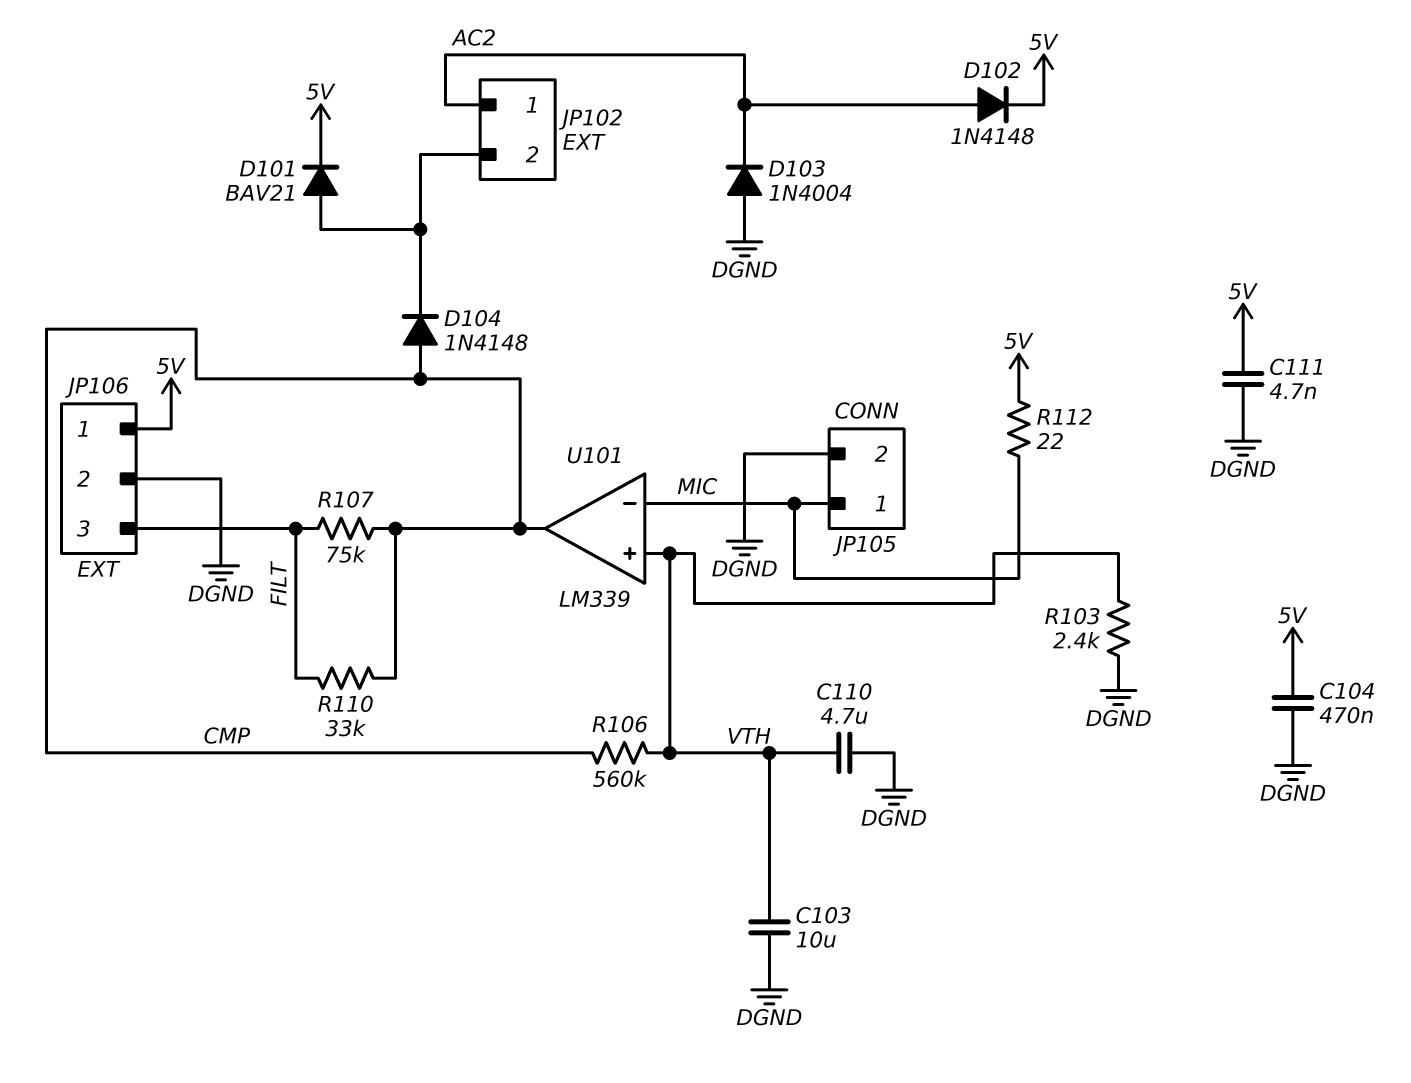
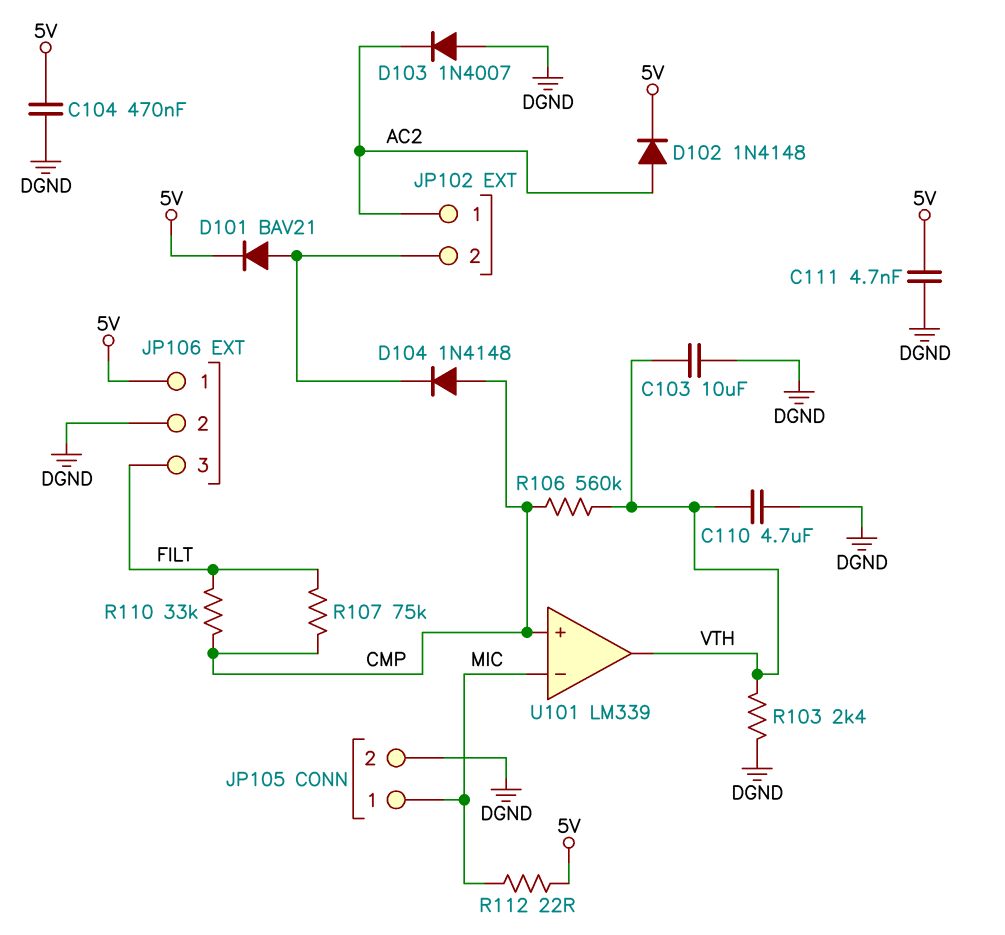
D103: diode 1N4004 (A DGND, K AC2) -> diode 1N4007 (A DGND, K AC2)
U101 pin in+: VTH -> CMP
U101 pin out: CMP -> VTH

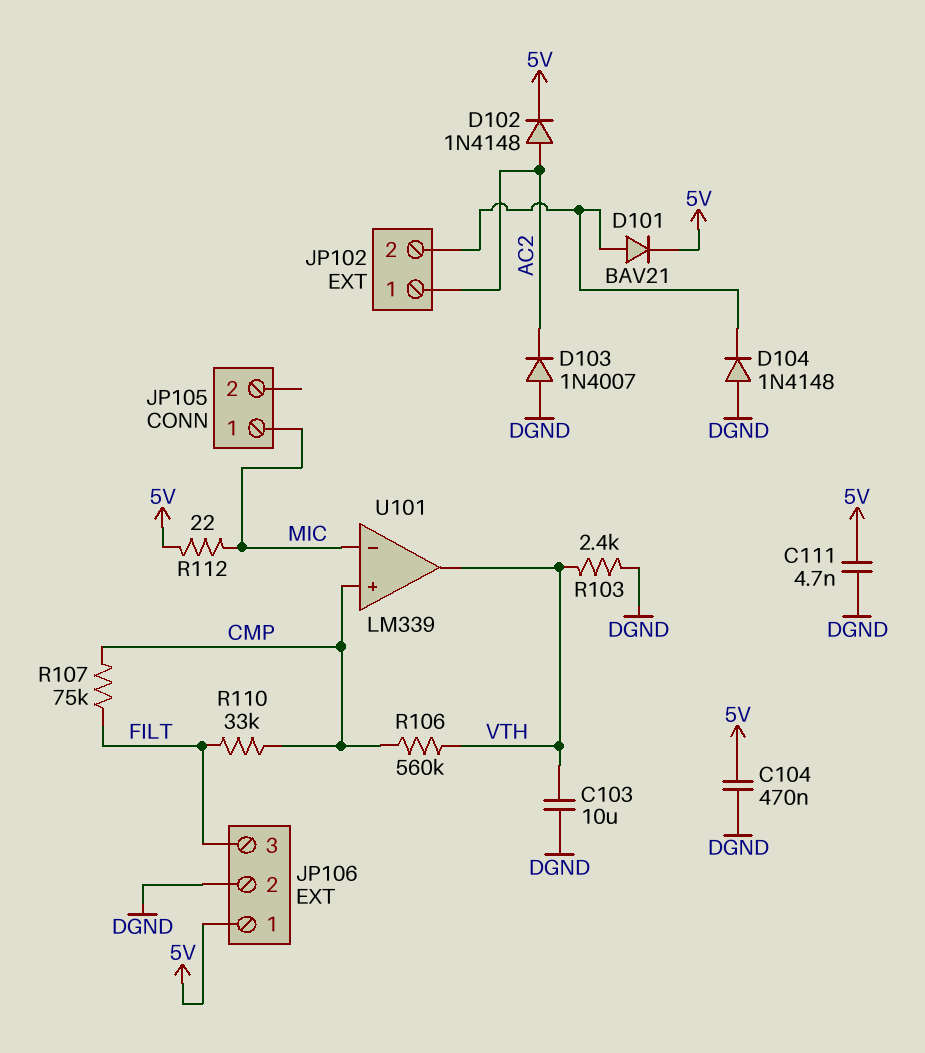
C110: 4.7uF (DGND, VTH) -> none
D104: diode 1N4148 (A CMP, K JP102/2) -> diode 1N4148 (A DGND, K JP102/2)
JP105 pin 2: DGND -> none

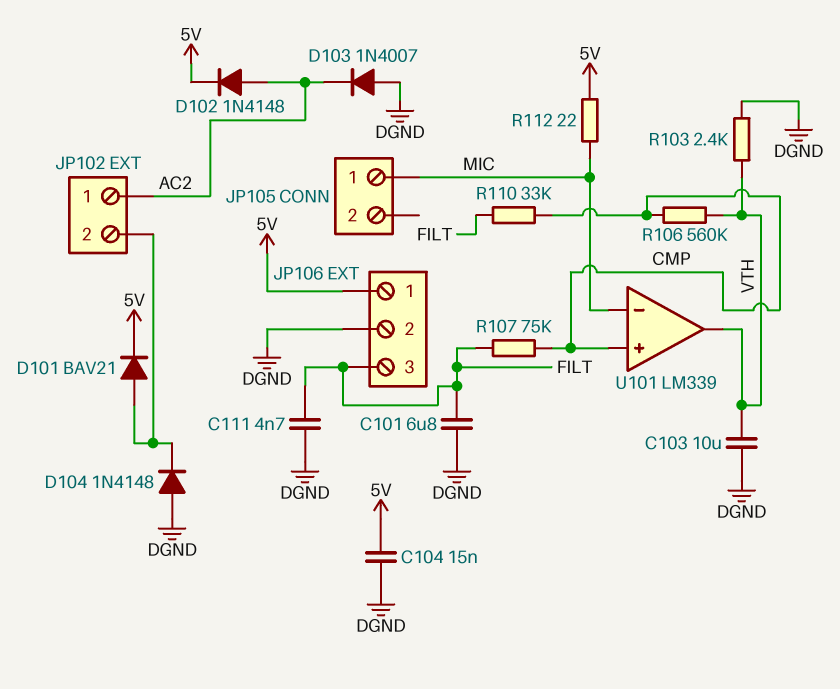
C101: none -> 6.8uF (DGND, FILT)
C104: 470nF (5V, DGND) -> 15nF (5V, DGND)
C111: 4.7nF (5V, DGND) -> 4.7nF (DGND, FILT)

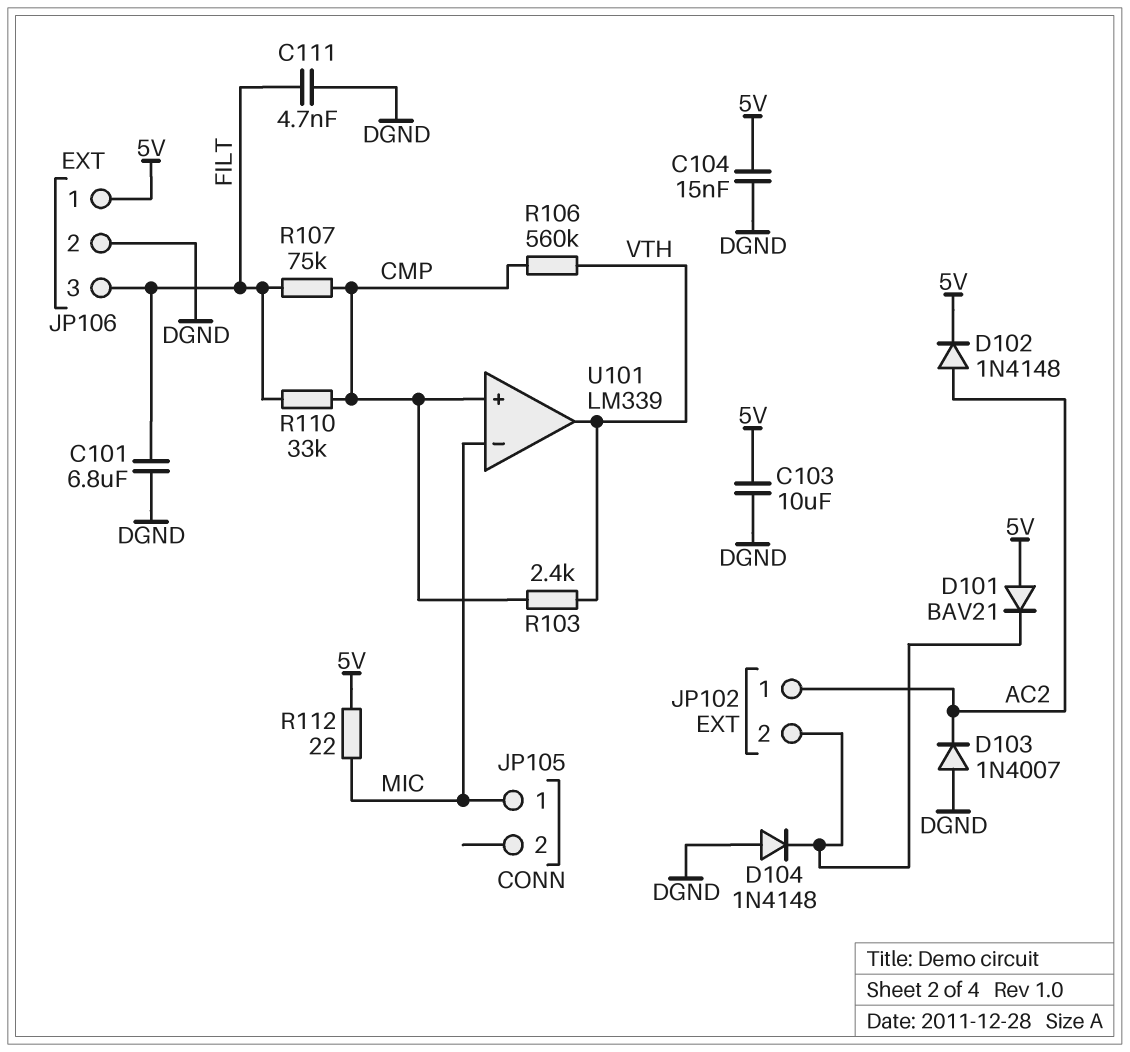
C103: 10uF (DGND, VTH) -> 10uF (5V, DGND)
D101: diode BAV21 (A JP102/2, K 5V) -> diode BAV21 (A 5V, K JP102/2)
R103: 2.4k (DGND, VTH) -> 2.4k (CMP, VTH)

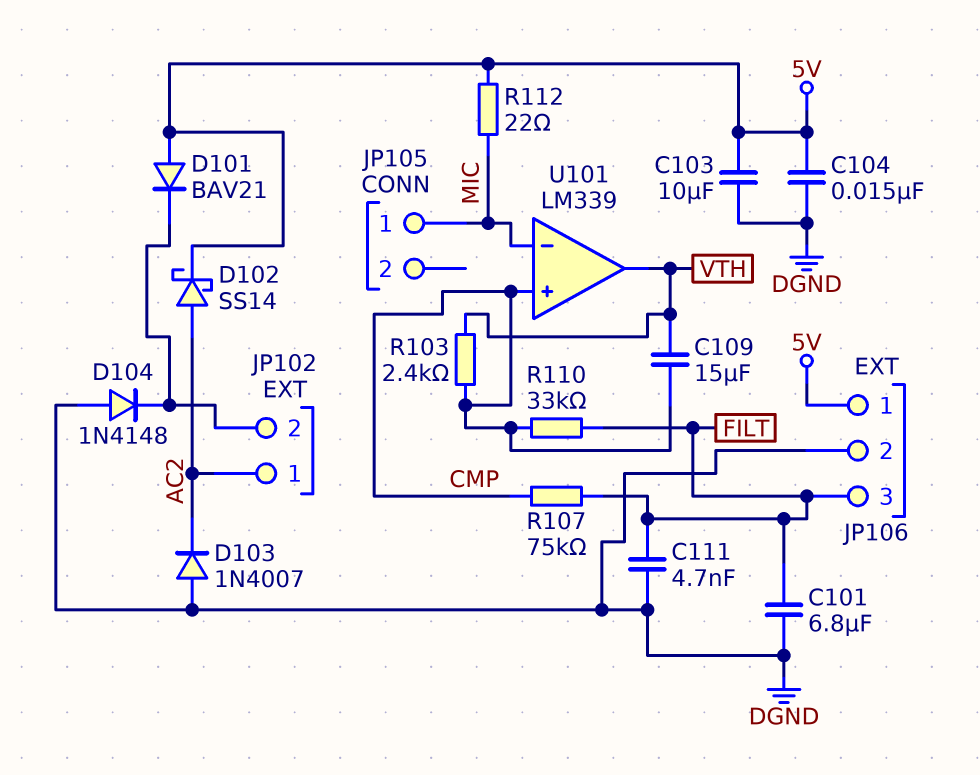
C109: none -> 15uF (CMP, VTH)
D102: diode 1N4148 (A AC2, K 5V) -> schottky SS14 (A AC2, K 5V)
R106: 560k (CMP, VTH) -> none

